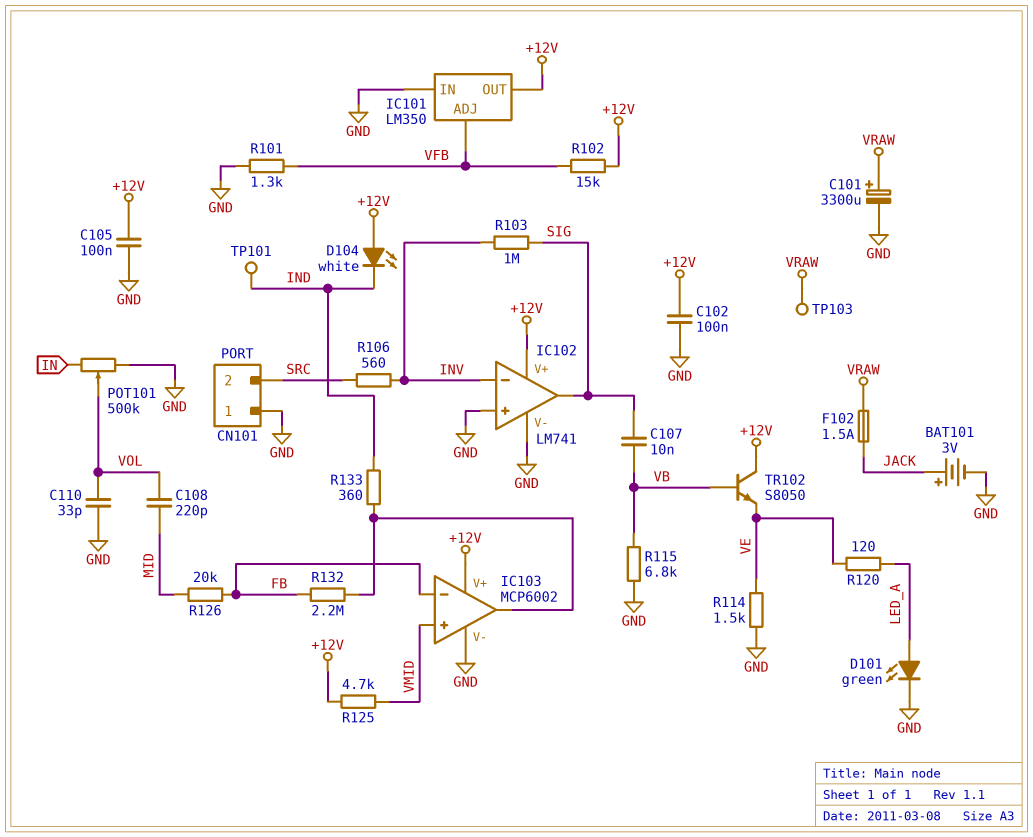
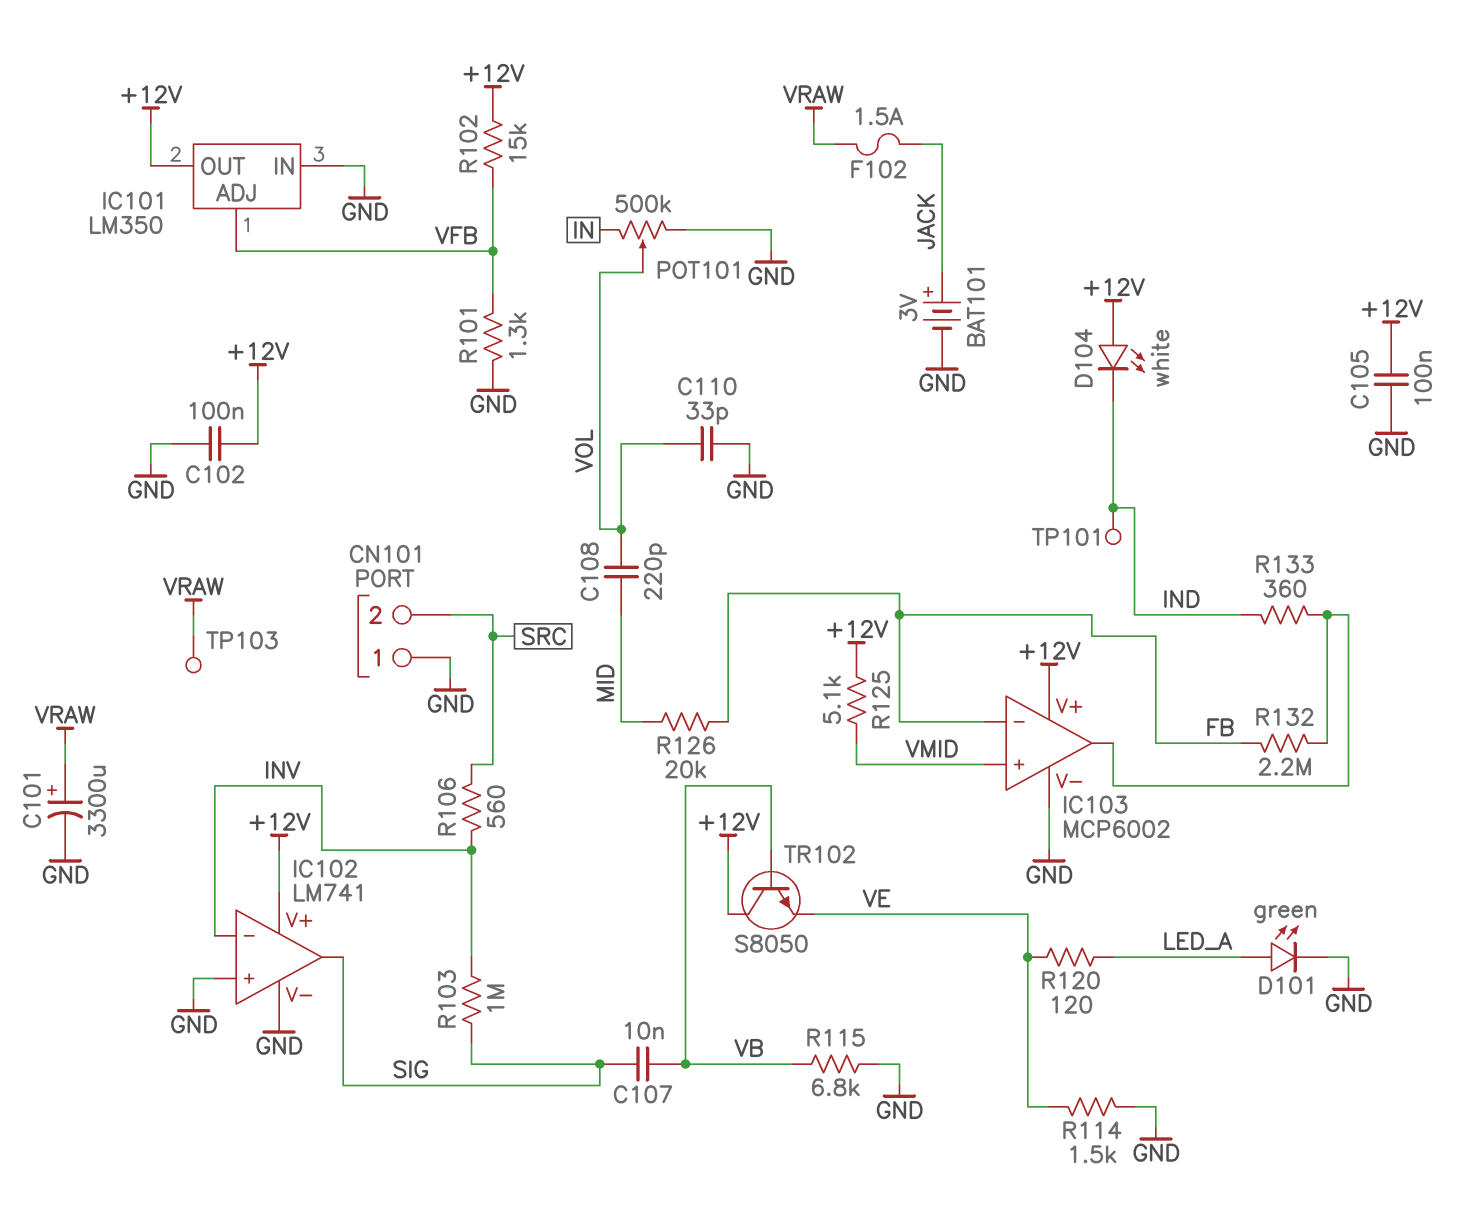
R125: 4.7k (+12V, VMID) -> 5.1k (+12V, VMID)

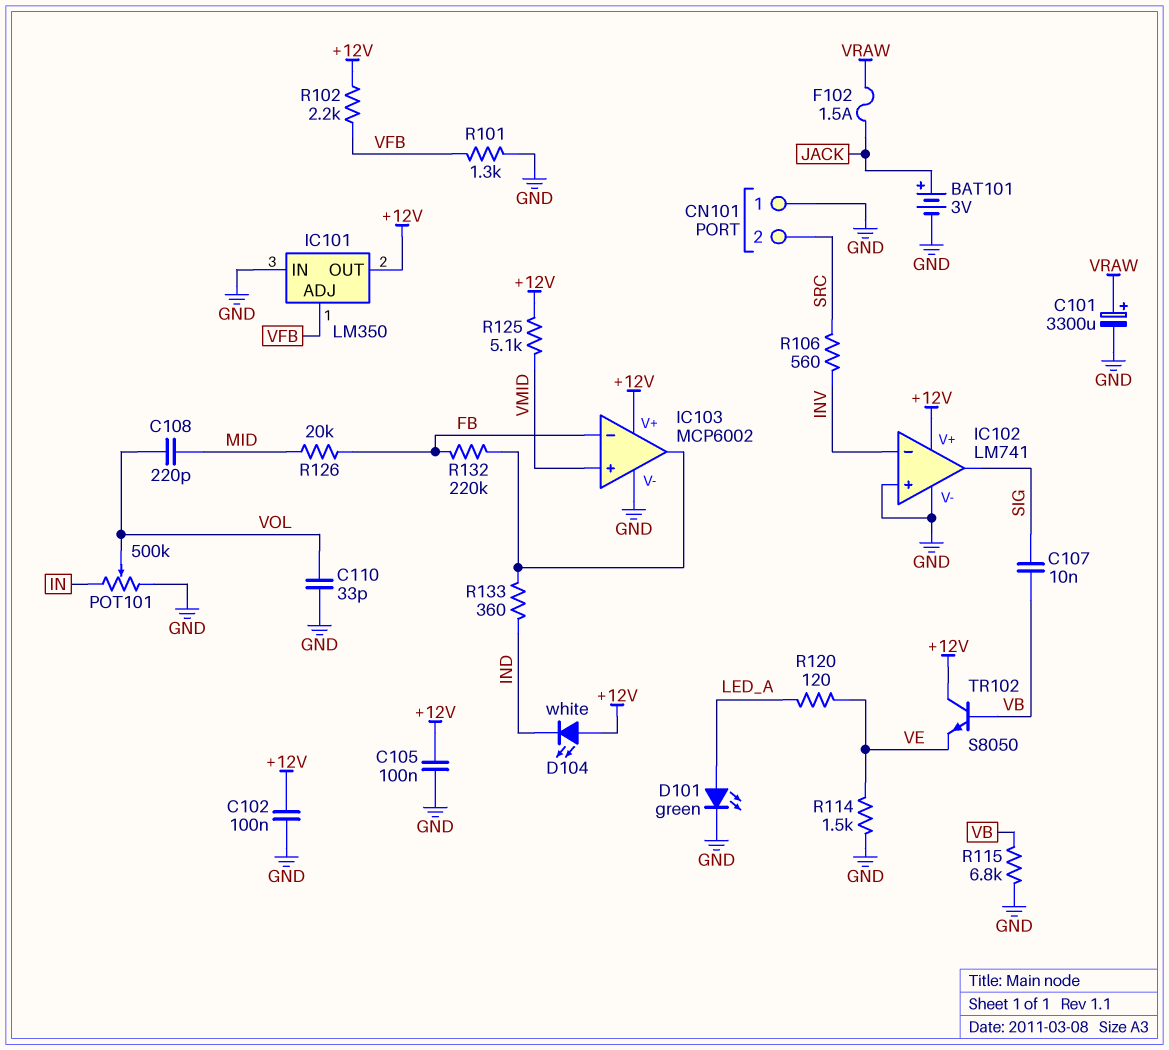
R102: 15k (+12V, VFB) -> 2.2k (+12V, VFB)
R103: 1M (INV, SIG) -> none
R132: 2.2M (FB, IC103/out) -> 220k (FB, IC103/out)
TP101: test point (IND) -> none
TP103: test point (VRAW) -> none

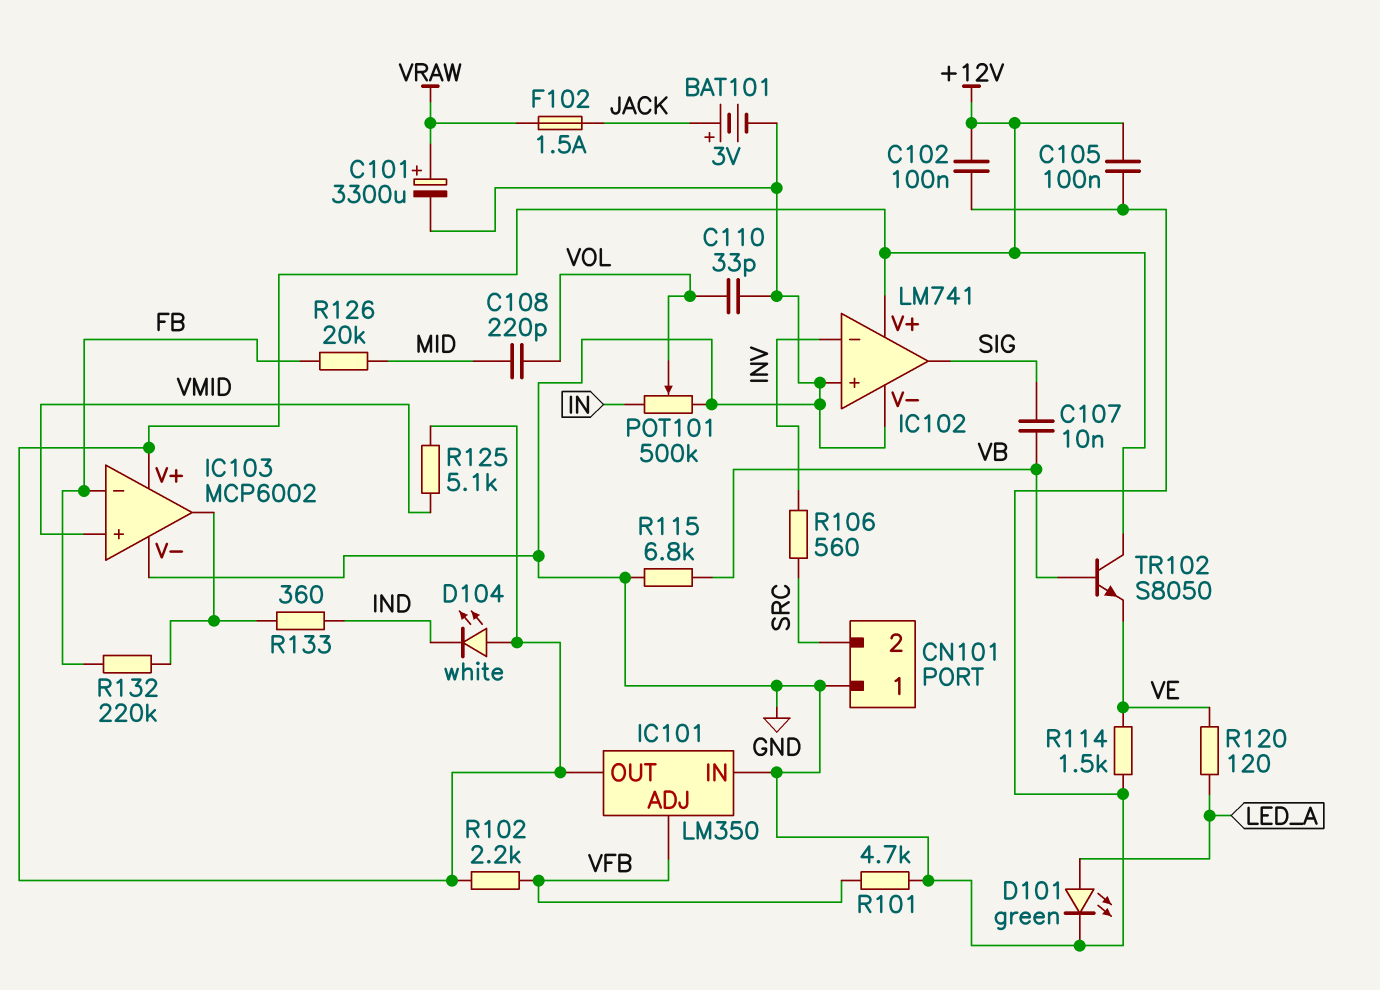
R101: 1.3k (GND, VFB) -> 4.7k (GND, VFB)

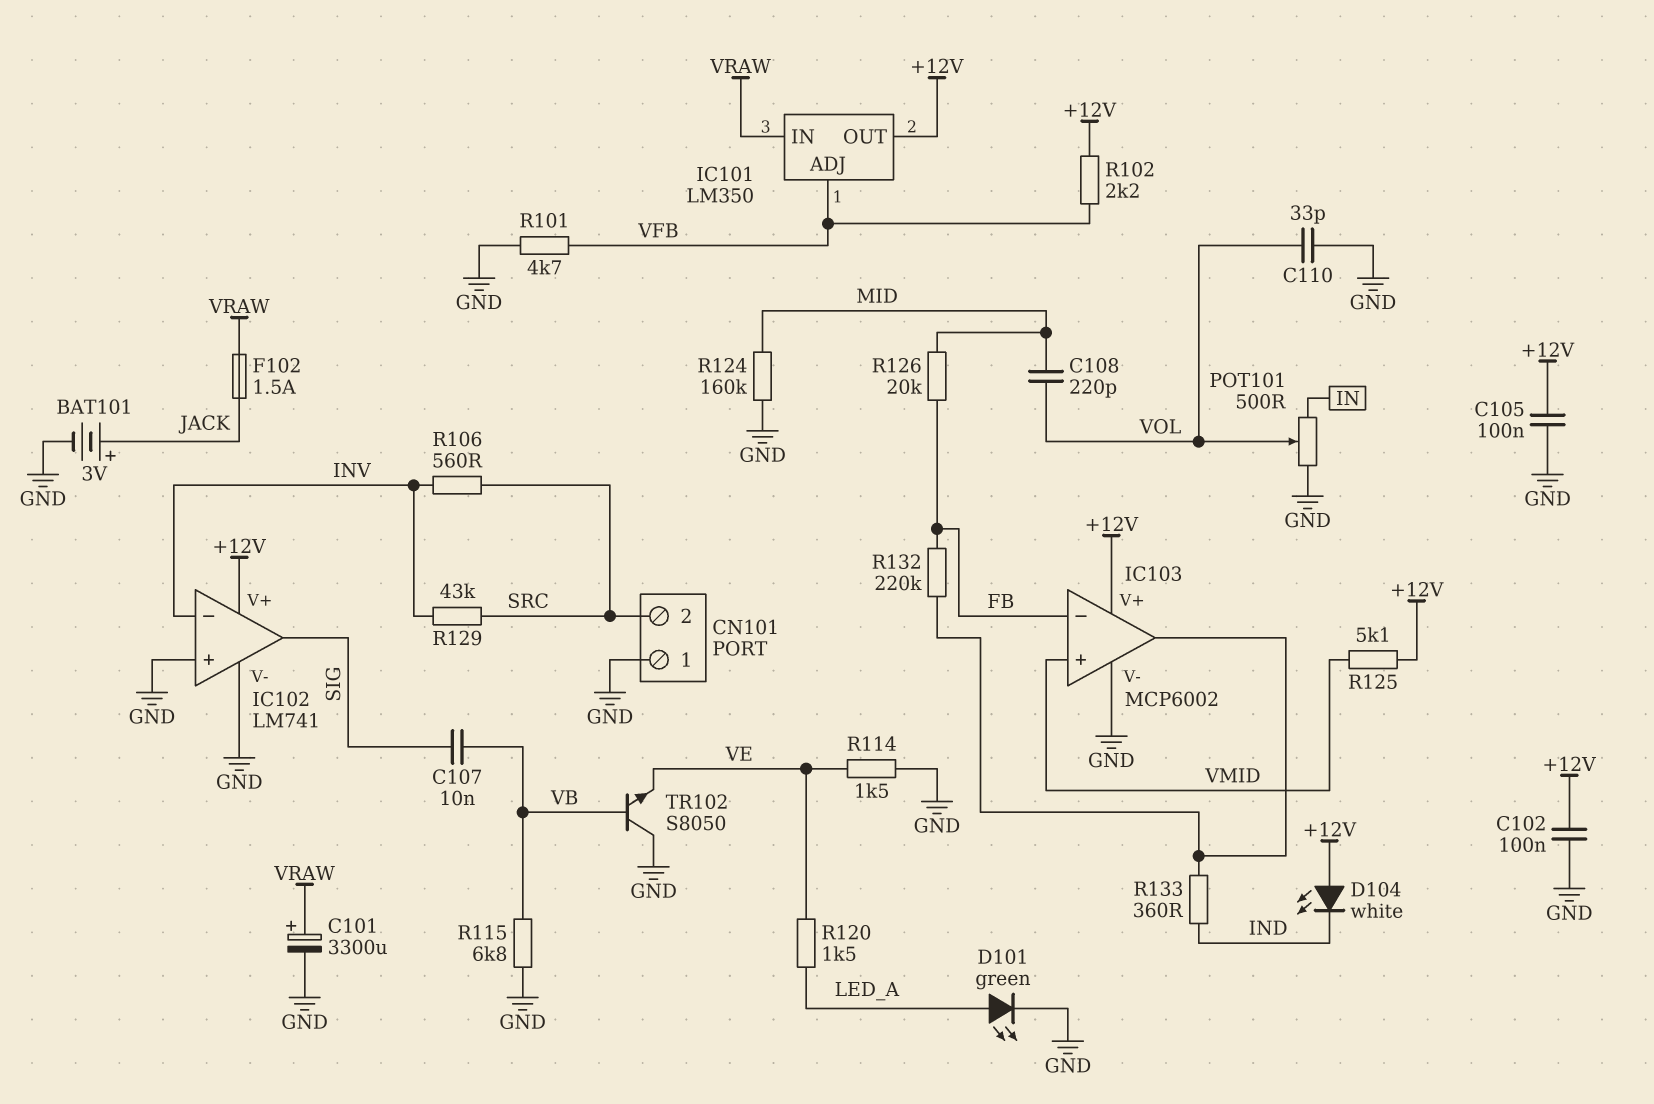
IC101 pin IN: GND -> VRAW
POT101: 500k (GND, IN, wiper VOL) -> 500 (GND, IN, wiper VOL)
R120: 120 (LED_A, VE) -> 1.5k (LED_A, VE)
R124: none -> 160k (GND, MID)
R129: none -> 43k (INV, SRC)
TR102: NPN S8050 (B VB, C +12V, E VE) -> NPN S8050 (B VB, C GND, E VE)

